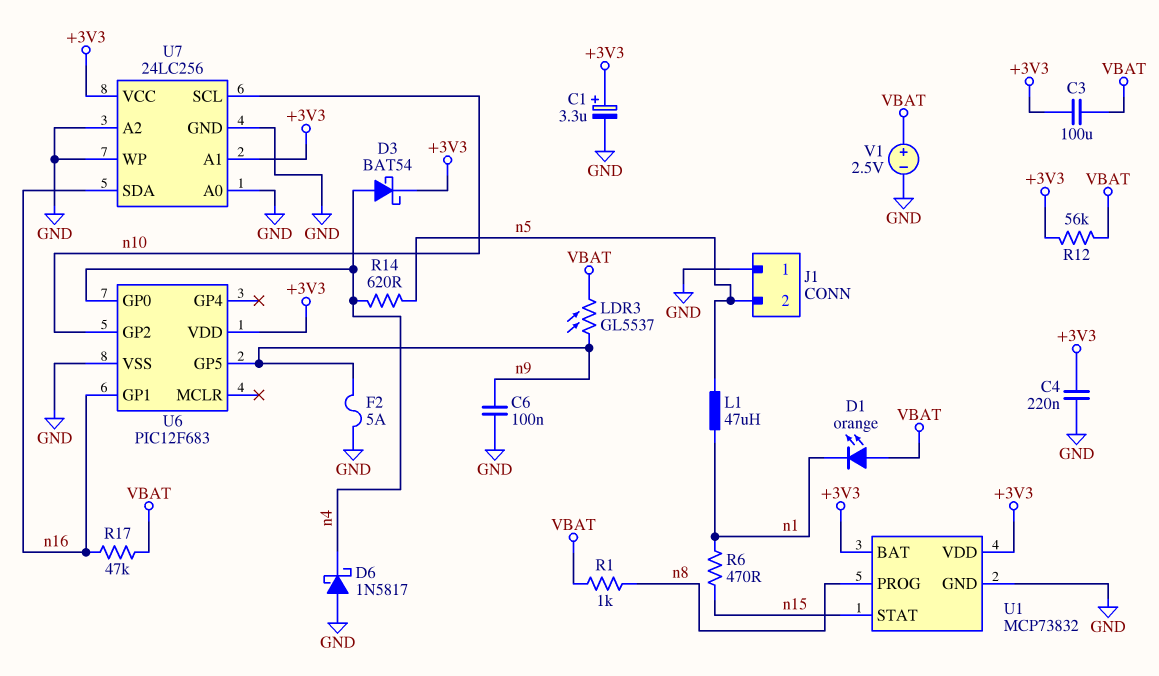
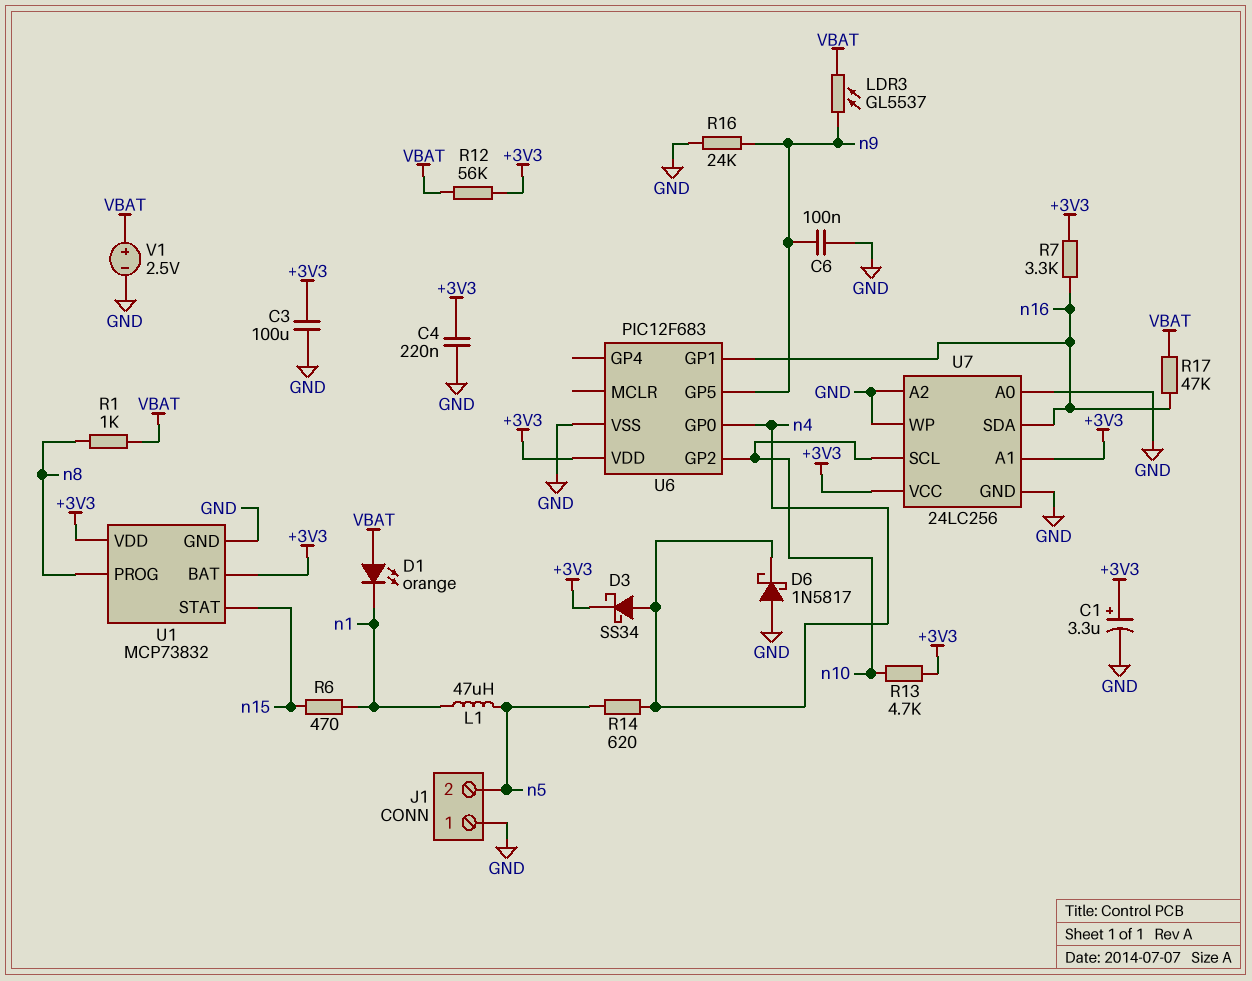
C3: 100uF (+3V3, VBAT) -> 100uF (+3V3, GND)
D3: schottky BAT54 (A n4, K +3V3) -> schottky SS34 (A n4, K +3V3)
F2: 5A (GND, n9) -> none
R7: none -> 3.3k (+3V3, n16)
R13: none -> 4.7k (+3V3, n10)
R16: none -> 24k (GND, n9)

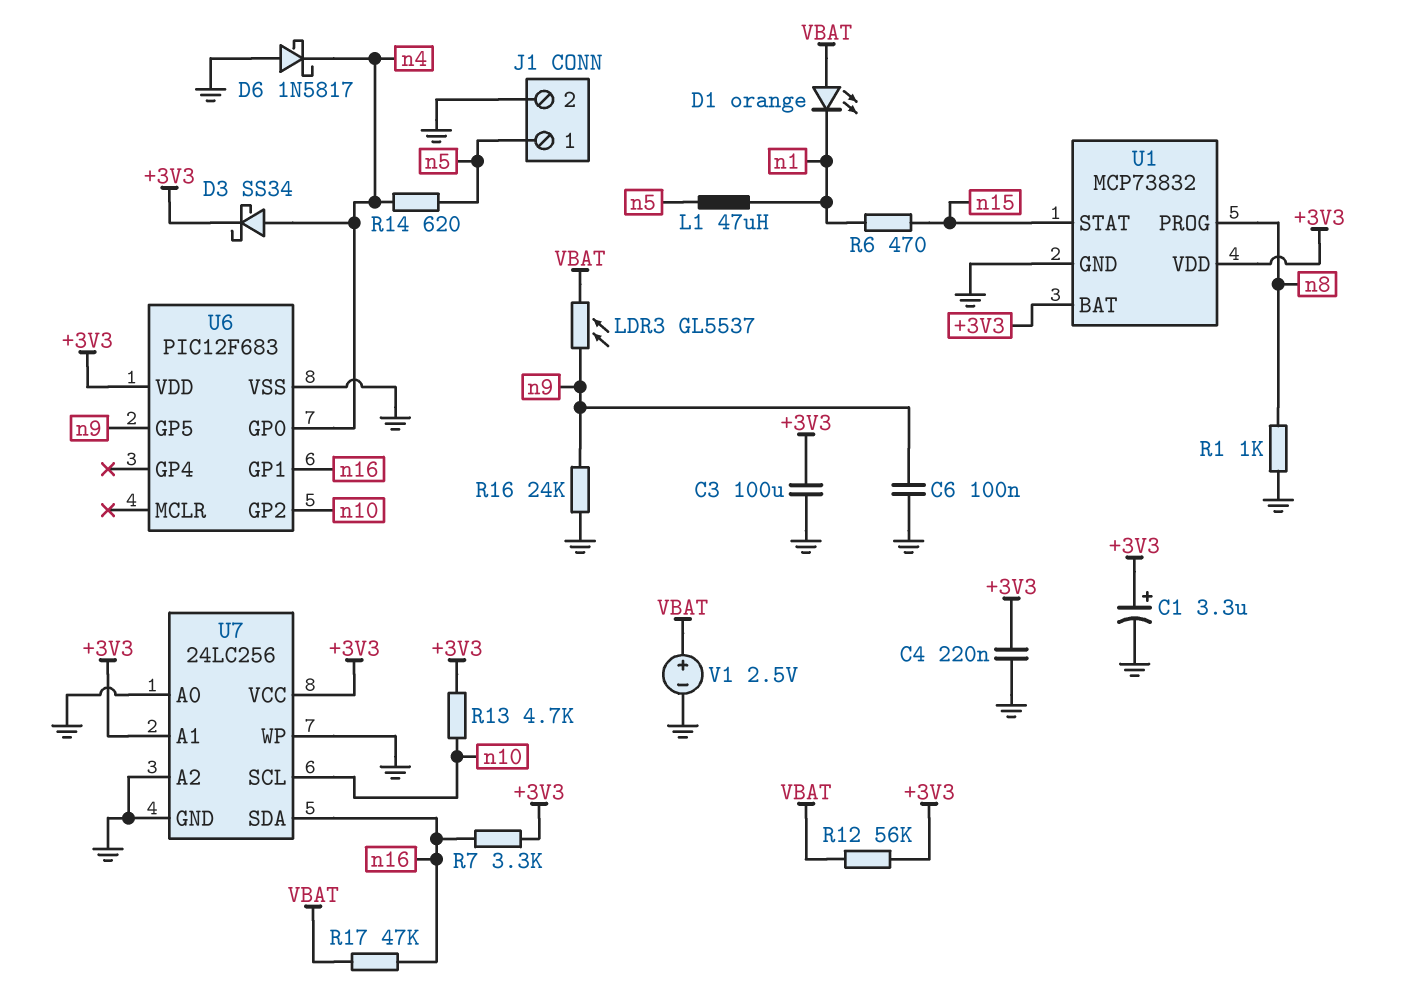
J1 pin 1: GND -> n5
J1 pin 2: n5 -> GND
R1: 1k (VBAT, n8) -> 1k (GND, n8)

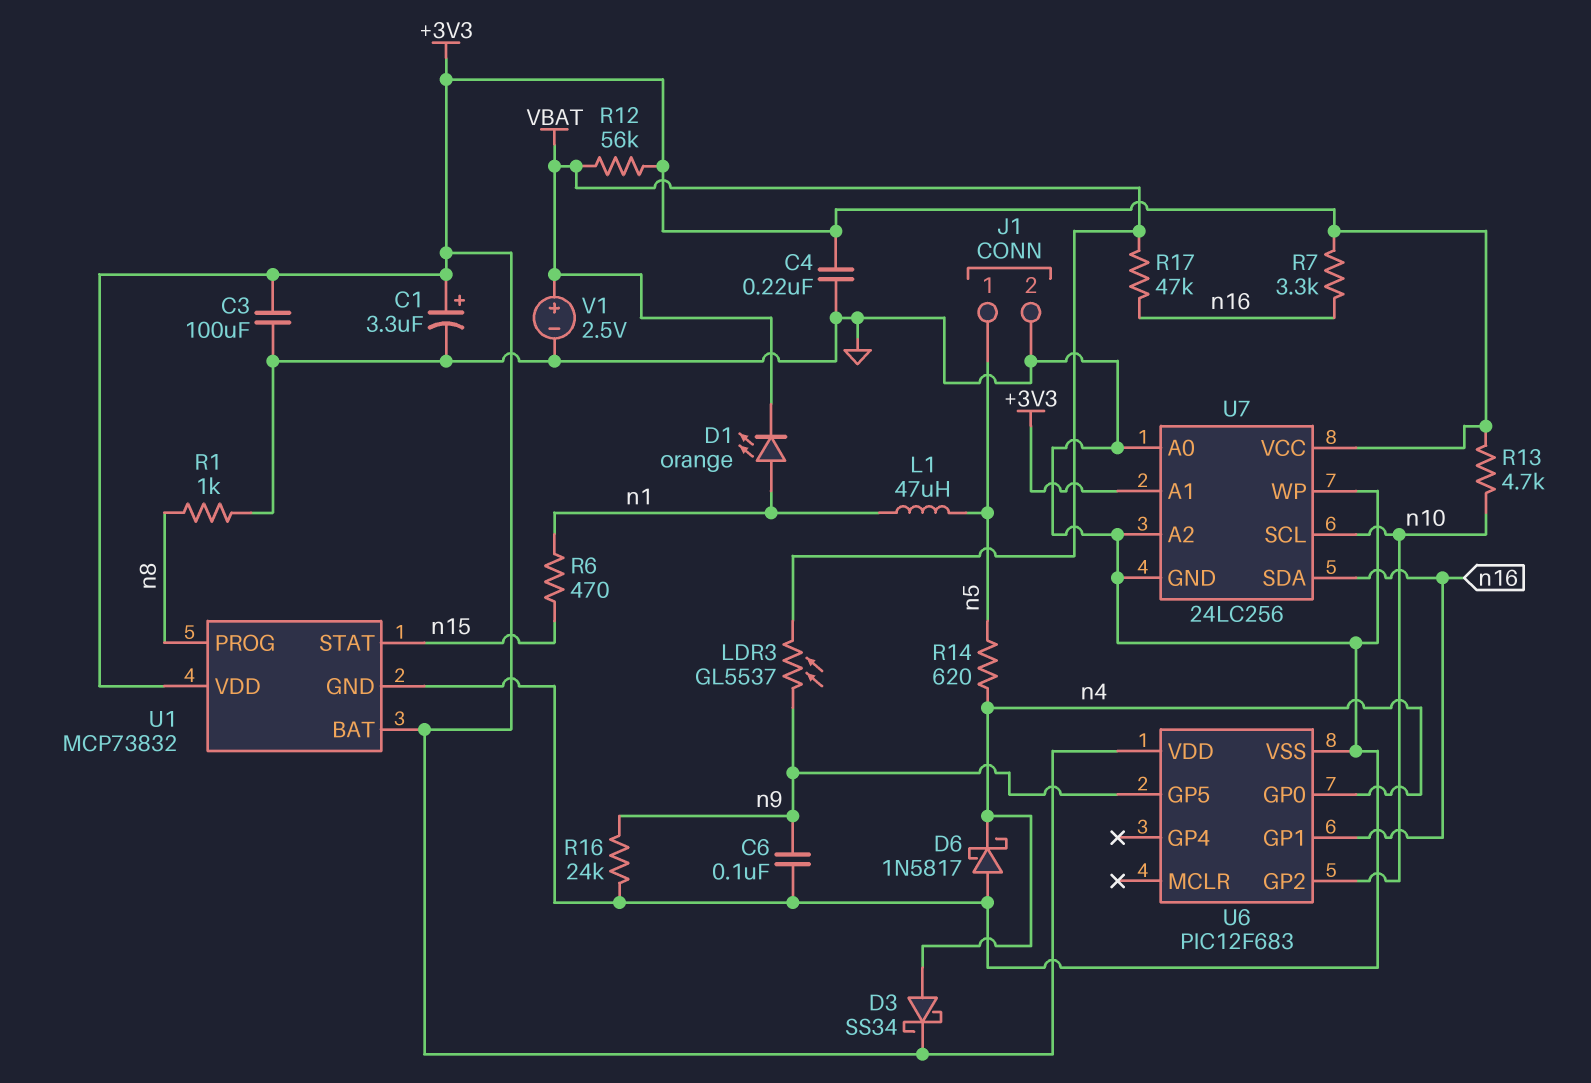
D1: LED orange (A VBAT, K n1) -> LED orange (A n1, K VBAT)

